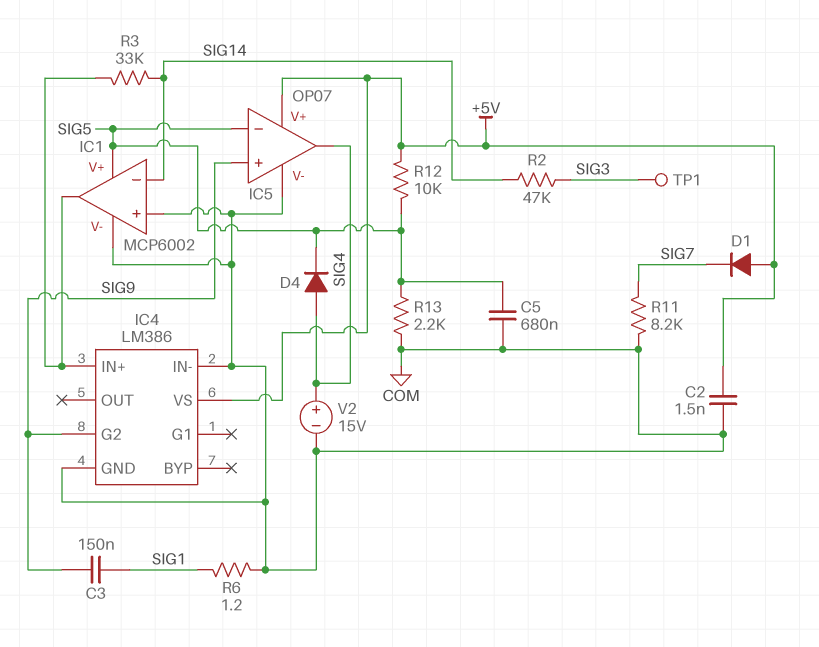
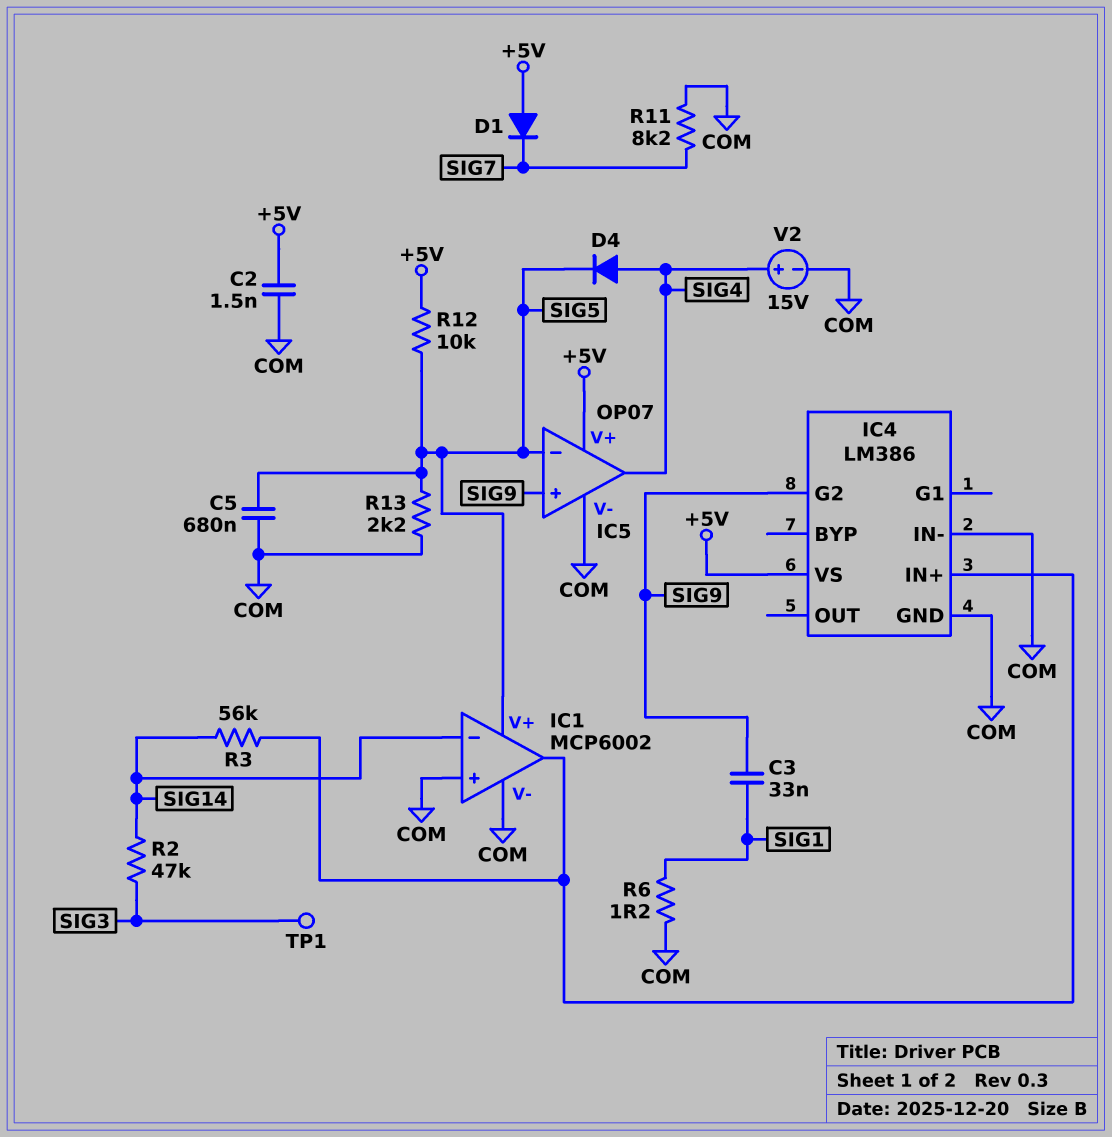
C3: 150nF (SIG1, SIG9) -> 33nF (SIG1, SIG9)
R3: 33k (IC1/out, SIG14) -> 56k (IC1/out, SIG14)

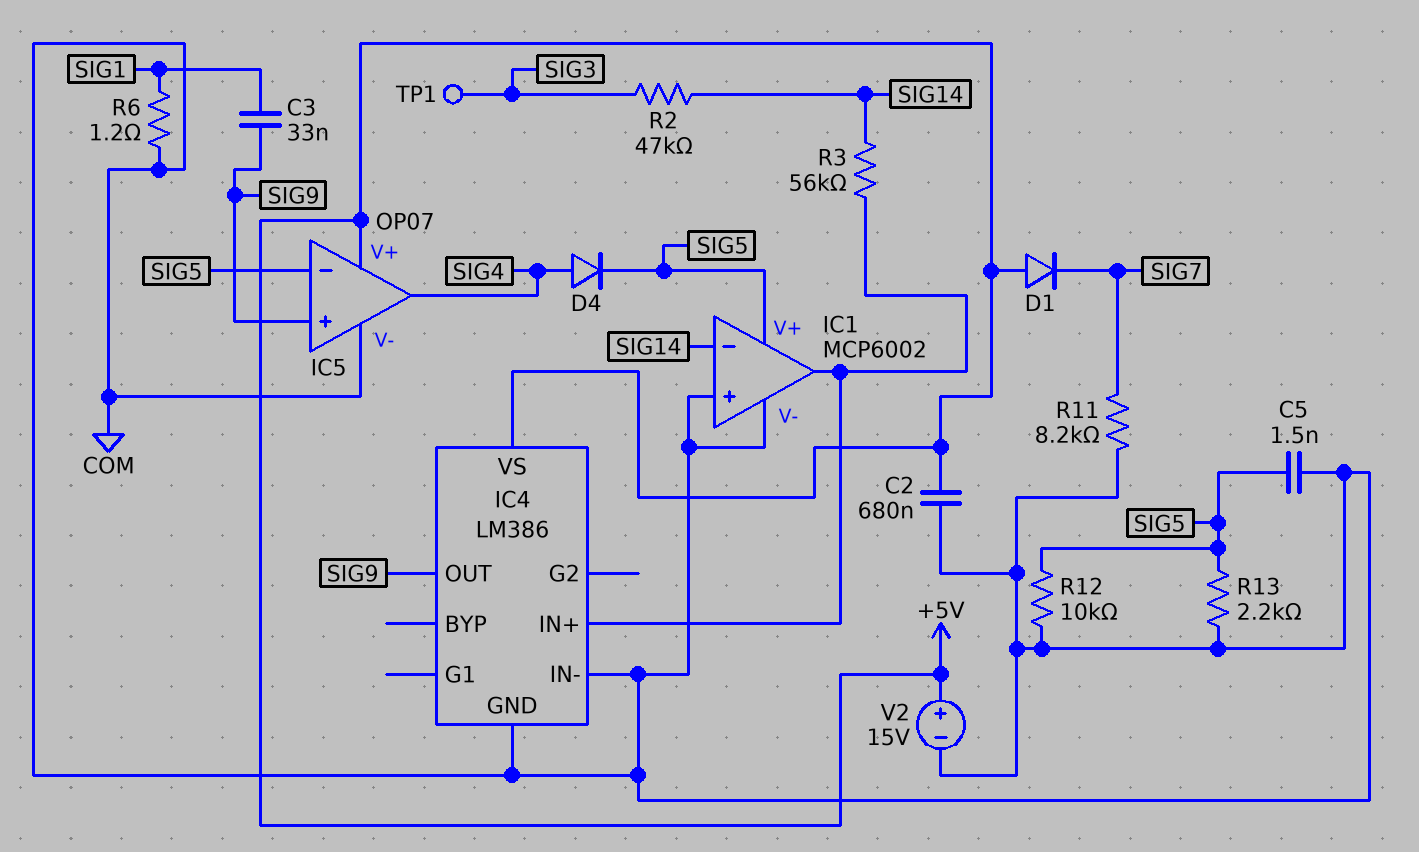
C2: 1.5nF (+5V, COM) -> 680nF (+5V, COM)
C5: 680nF (COM, SIG5) -> 1.5nF (COM, SIG5)
IC4 pin G2: SIG9 -> none
IC4 pin OUT: none -> SIG9
R12: 10k (+5V, SIG5) -> 10k (COM, SIG5)
V2: 15V (plus SIG4, minus COM) -> 15V (plus +5V, minus COM)

